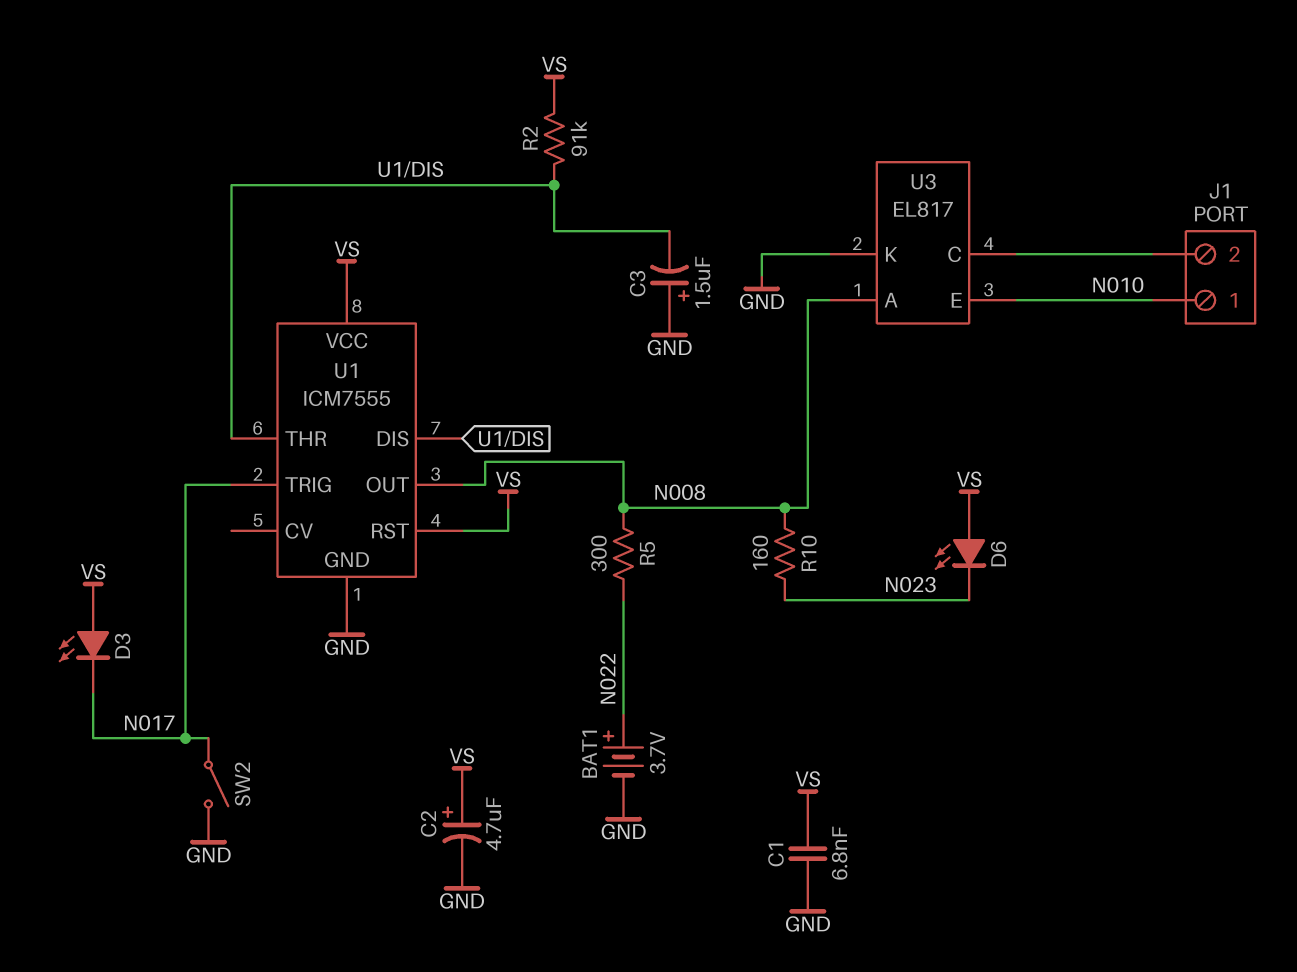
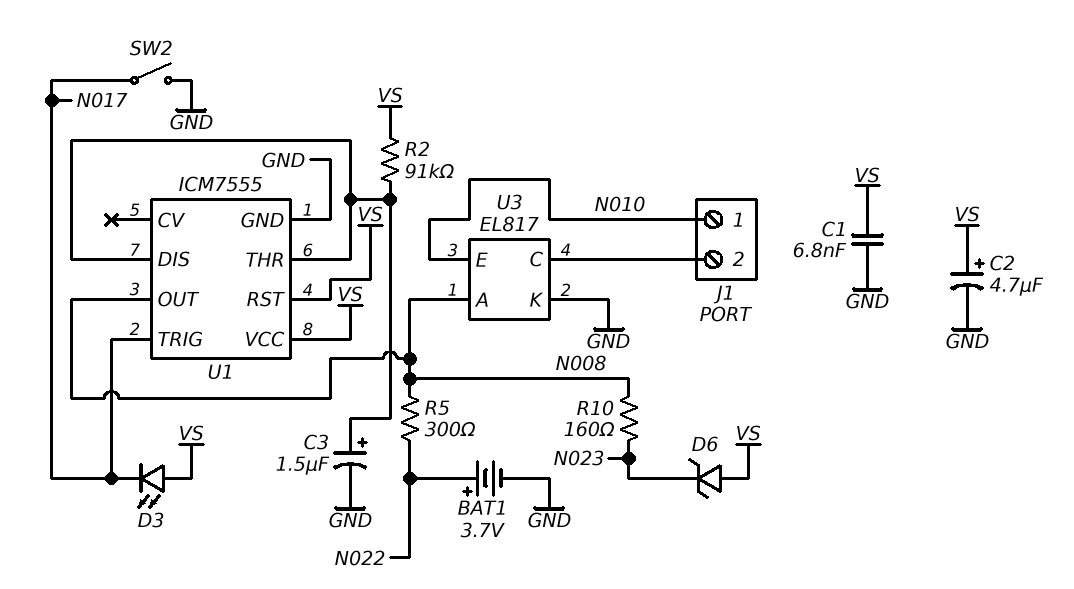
C3: 1.5uF (plus GND, minus U1/DIS) -> 1.5uF (plus U1/DIS, minus GND)
D6: LED (A VS, K N023) -> zener (A VS, K N023)

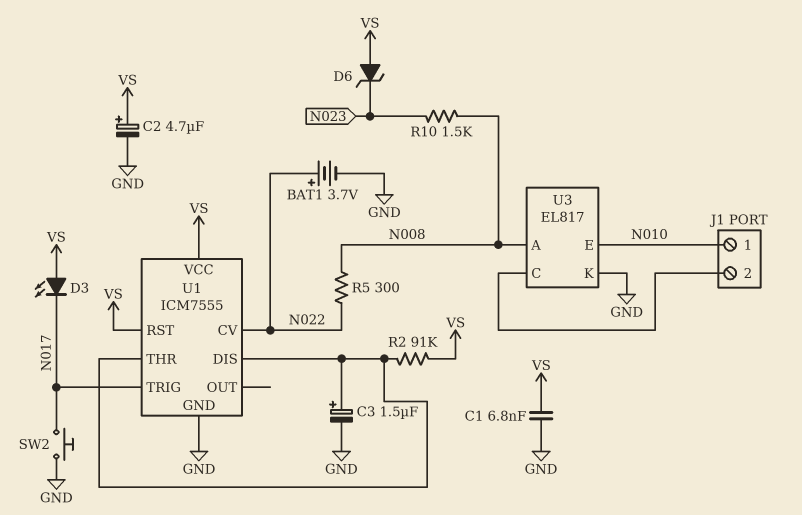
R10: 160 (N008, N023) -> 1.5k (N008, N023)
SW2: switch (GND, N017) -> button (GND, N017)
U1 pin CV: none -> N022
U1 pin OUT: N008 -> none

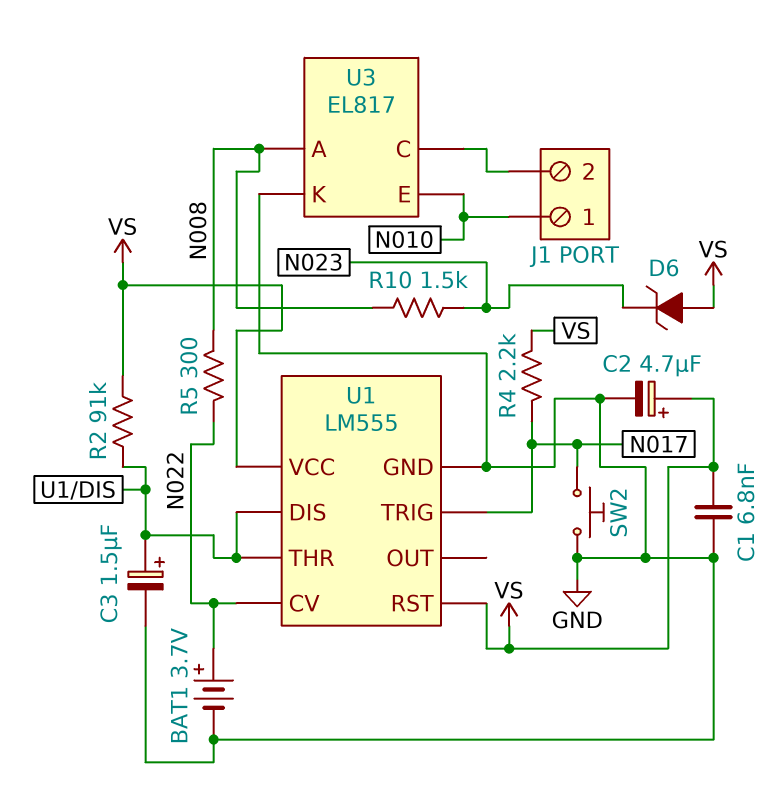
D3: LED (A VS, K N017) -> none
R4: none -> 2.2k (N017, VS)
U1: ICM7555 -> LM555

